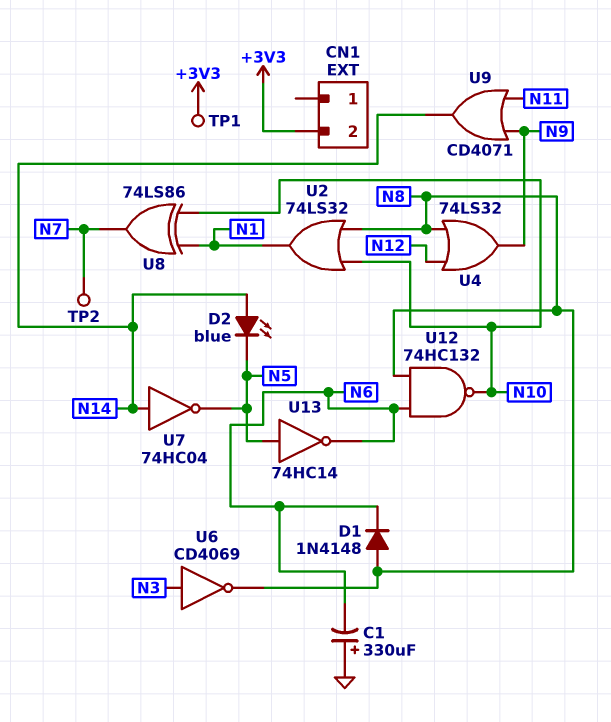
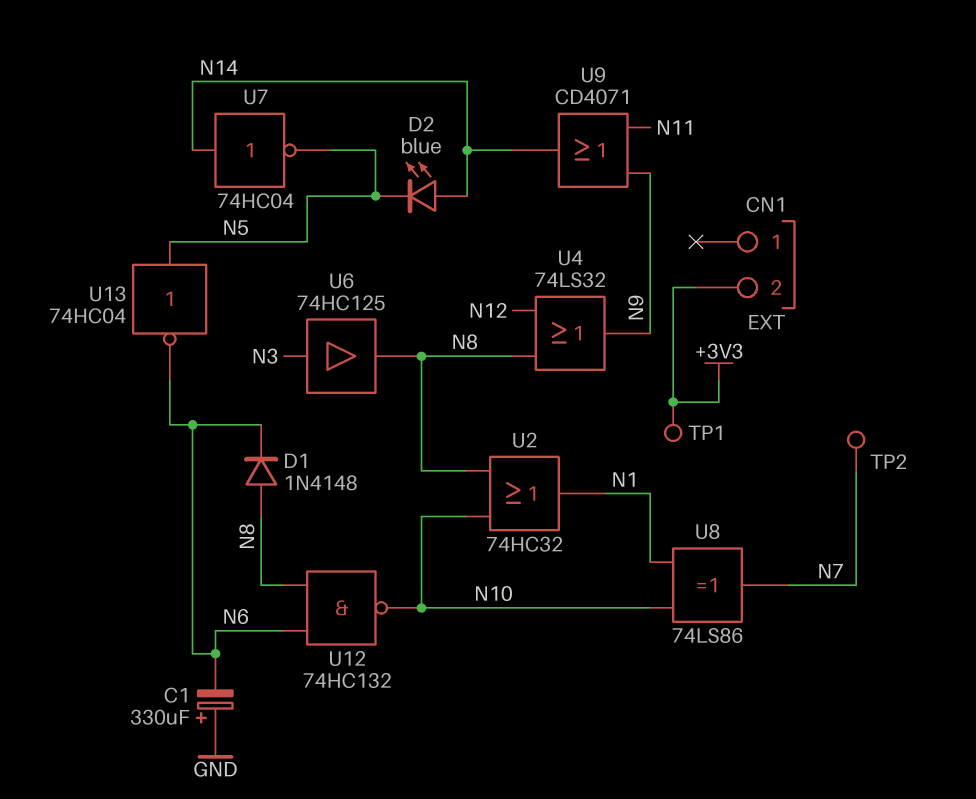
U2: OR 74LS32 (in N8, in N10, out N1) -> OR 74HC32 (in N8, in N10, out N1)
U6: NOT CD4069 (in N3, out N8) -> buffer 74HC125 (in N3, out N8)
U13: NOT 74HC14 (in N5, out N6) -> NOT 74HC04 (in N5, out N6)

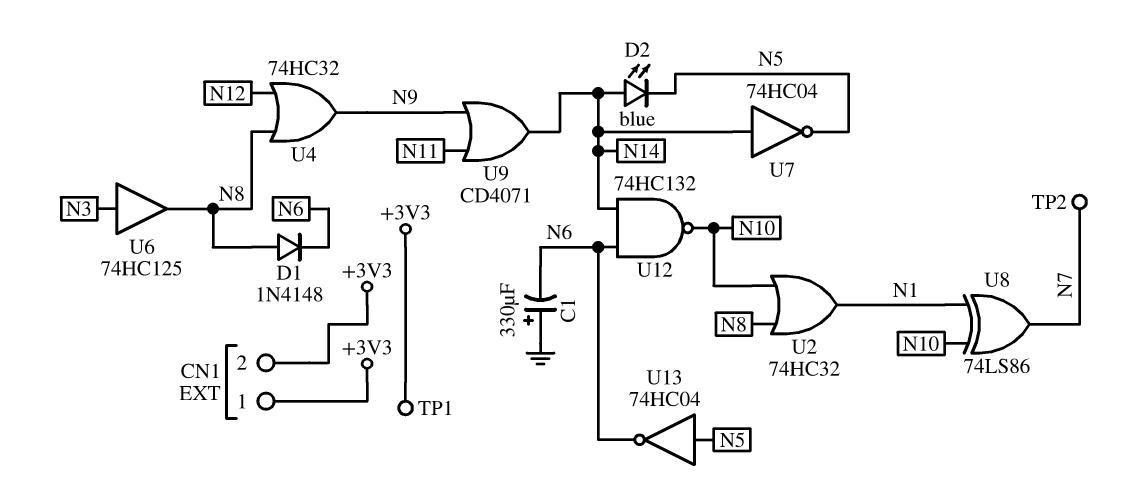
CN1 pin 1: none -> +3V3
U4: OR 74LS32 (in N8, in N12, out N9) -> OR 74HC32 (in N8, in N12, out N9)
U12: NAND 74HC132 (in N6, in N8, out N10) -> NAND 74HC132 (in N6, in N14, out N10)

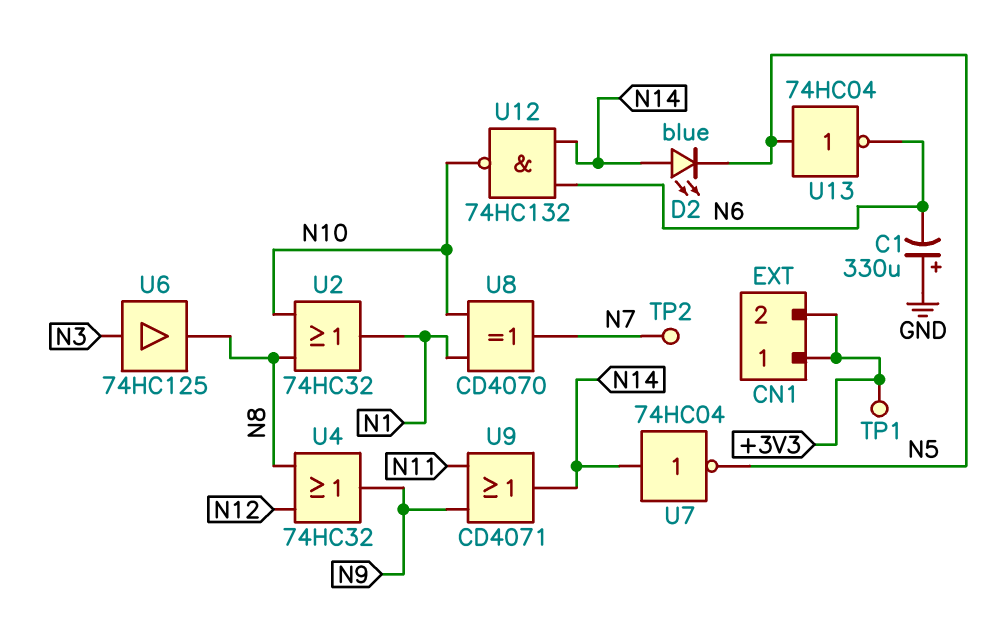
D1: diode 1N4148 (A N8, K N6) -> none
U8: XOR 74LS86 (in N1, in N10, out N7) -> XOR CD4070 (in N1, in N10, out N7)

